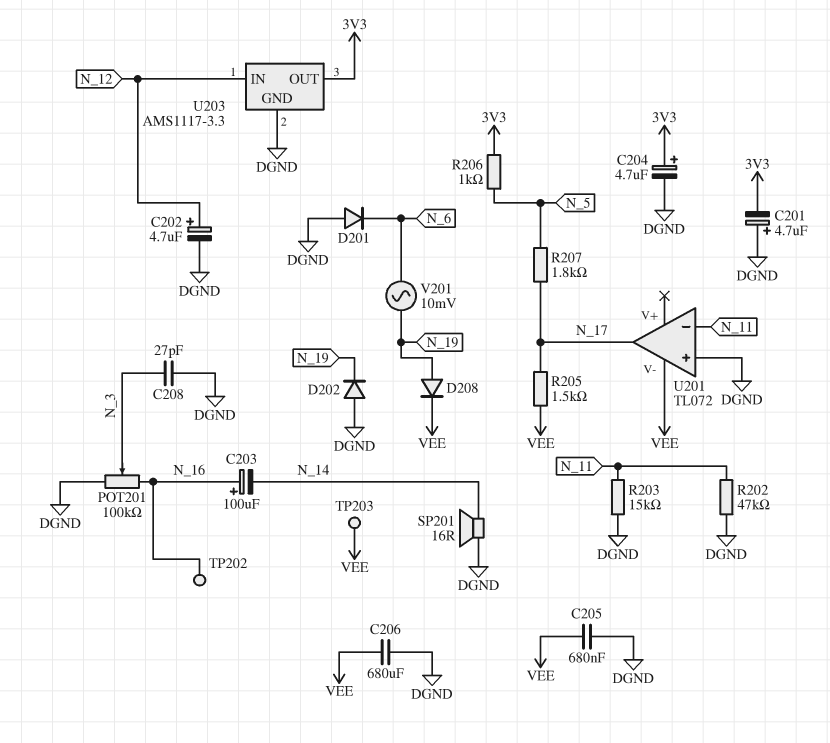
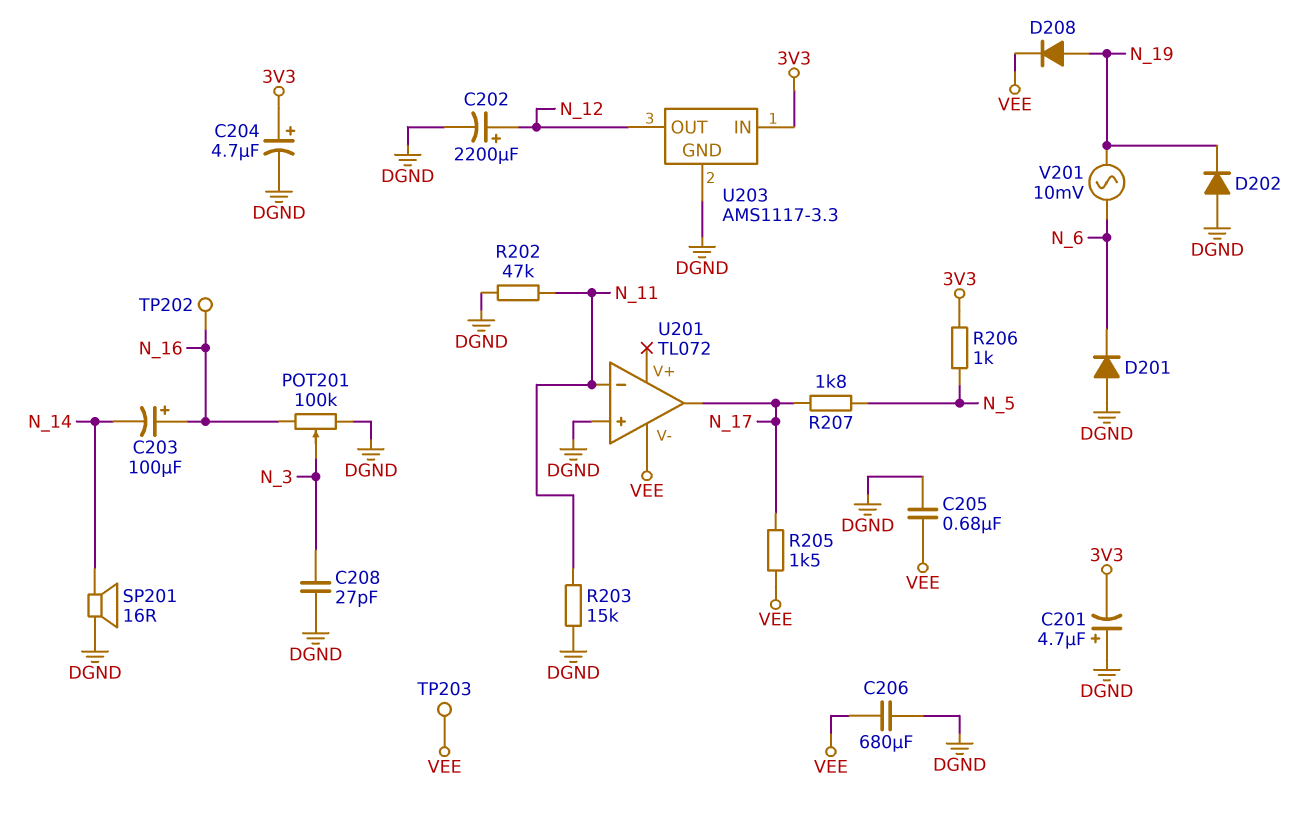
C202: 4.7uF (plus N_12, minus DGND) -> 2200uF (plus N_12, minus DGND)
U203 pin IN: N_12 -> 3V3
U203 pin OUT: 3V3 -> N_12

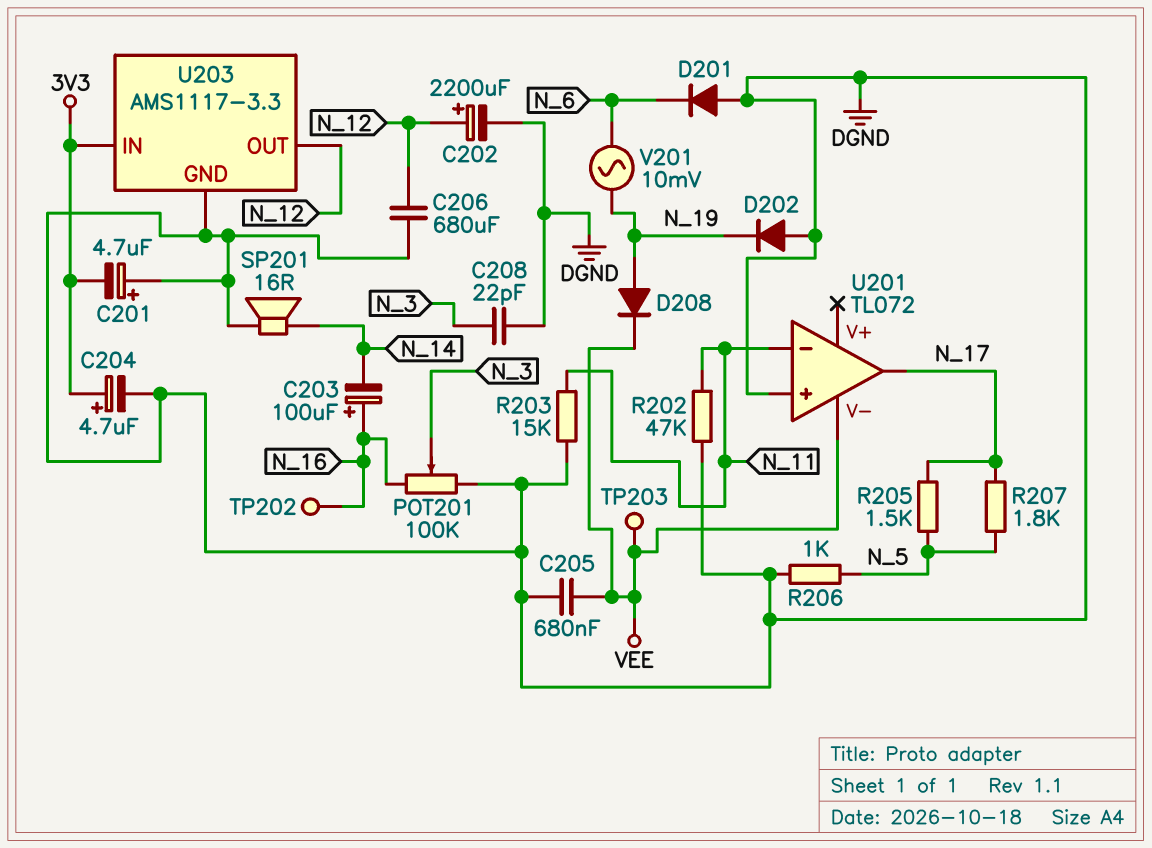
C206: 680uF (DGND, VEE) -> 680uF (DGND, N_12)
C208: 27pF (DGND, N_3) -> 22pF (DGND, N_3)
R205: 1.5k (N_17, VEE) -> 1.5k (N_5, N_17)
R206: 1k (3V3, N_5) -> 1k (DGND, N_5)

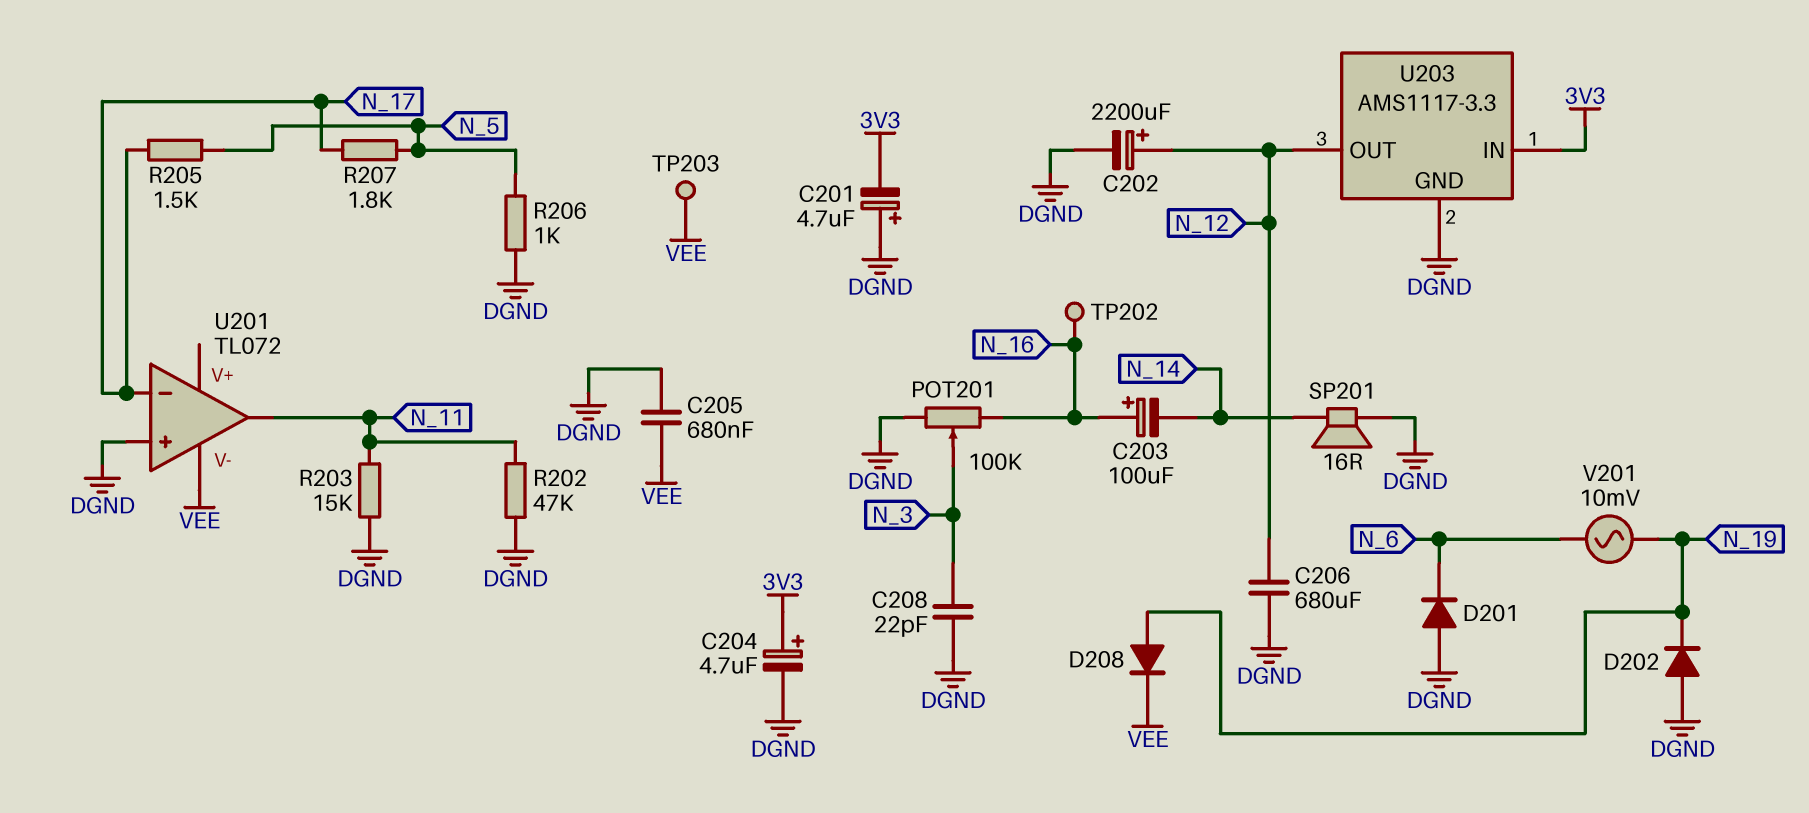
U201 pin in-: N_11 -> N_17
U201 pin out: N_17 -> N_11

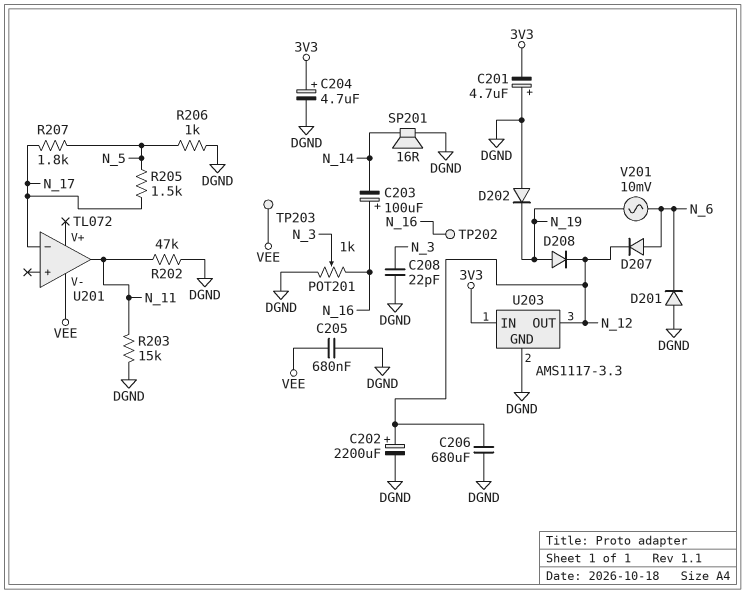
D207: none -> diode (A N_6, K N_12)
D208: diode (A N_19, K VEE) -> diode (A N_19, K N_12)
POT201: 100k (DGND, N_16, wiper N_3) -> 1k (DGND, N_16, wiper N_3)
U201 pin in+: DGND -> none

